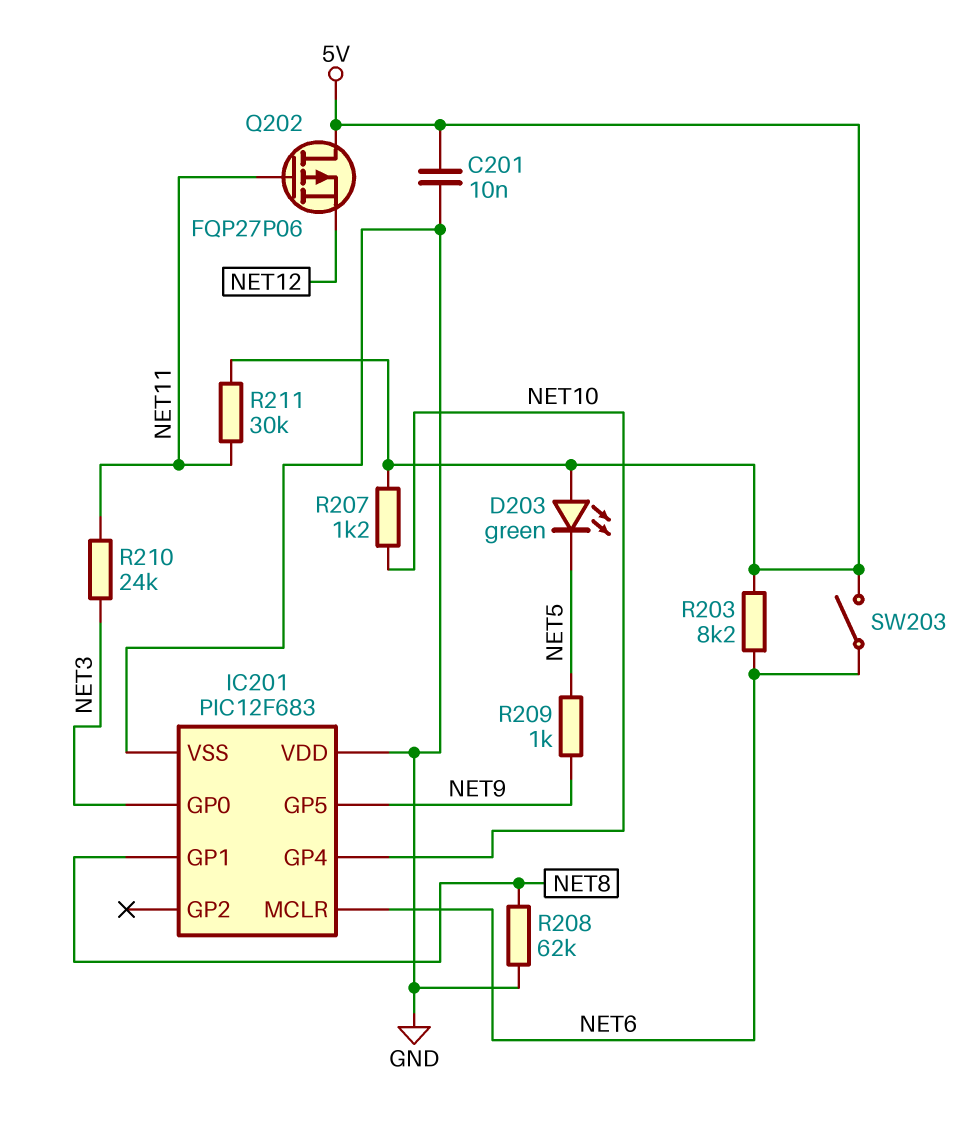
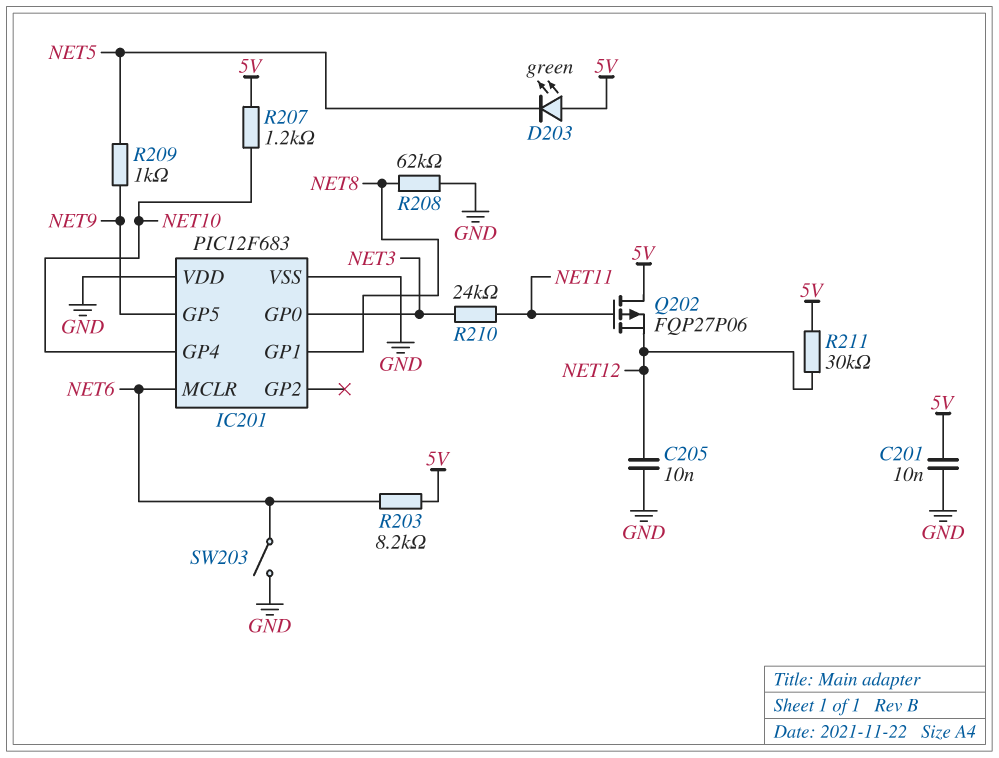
C205: none -> 10nF (GND, NET12)
R211: 30k (5V, NET11) -> 30k (5V, NET12)
SW203: switch (5V, NET6) -> switch (GND, NET6)

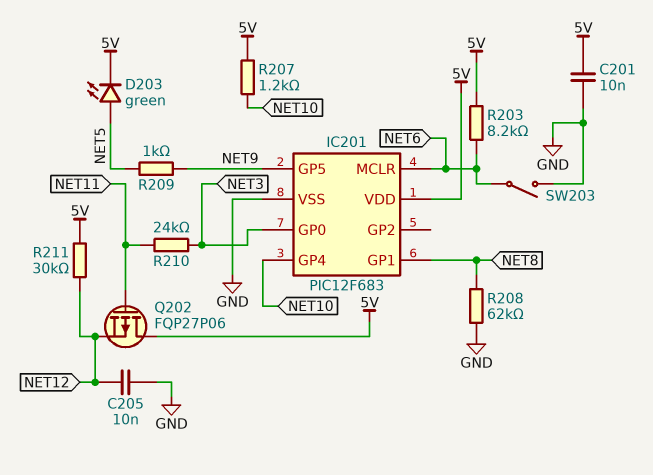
D203: LED green (A 5V, K NET5) -> LED green (A NET5, K 5V)
IC201 pin VDD: GND -> 5V

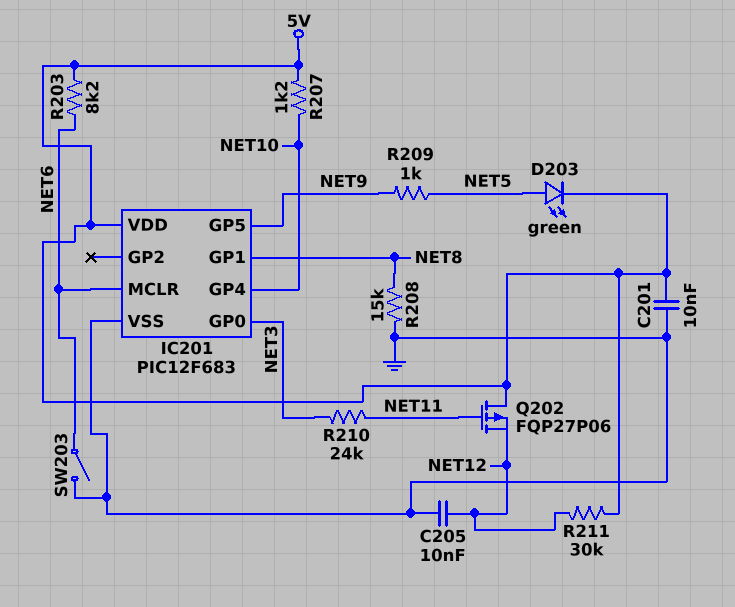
R208: 62k (GND, NET8) -> 15k (GND, NET8)

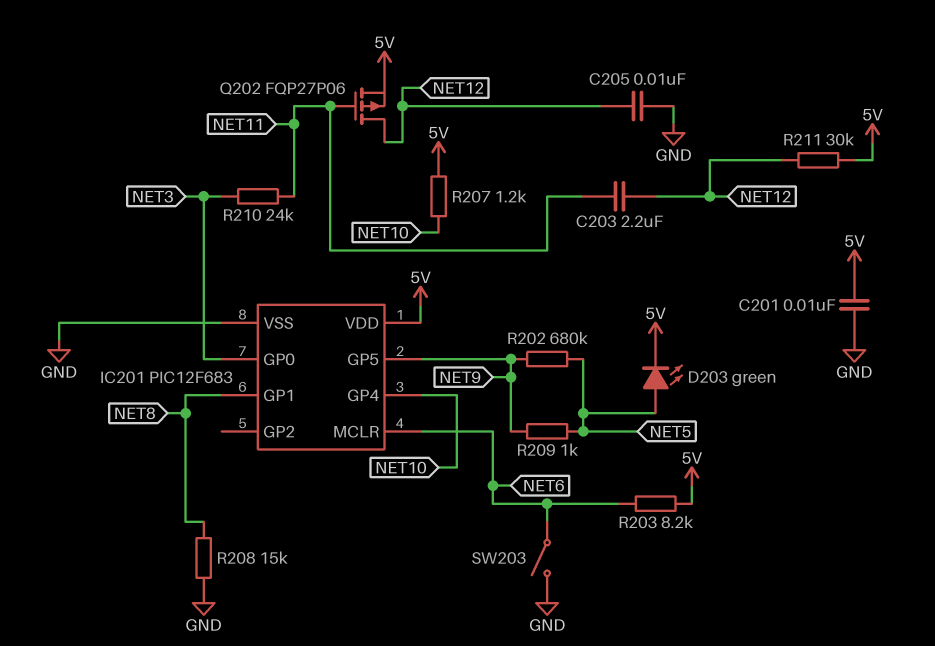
C203: none -> 2.2uF (NET11, NET12)
Q202: PMOS FQP27P06 (G NET11, D 5V, S NET12) -> PMOS FQP27P06 (G NET11, D NET12, S 5V)
R202: none -> 680k (NET5, NET9)

